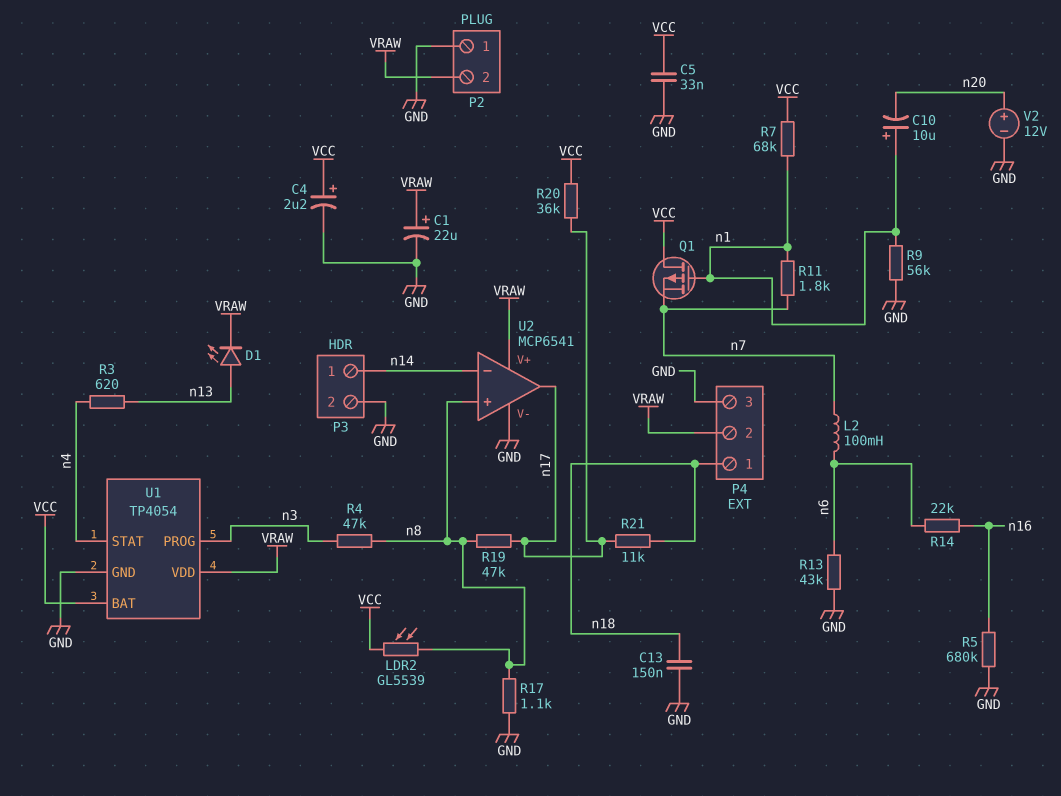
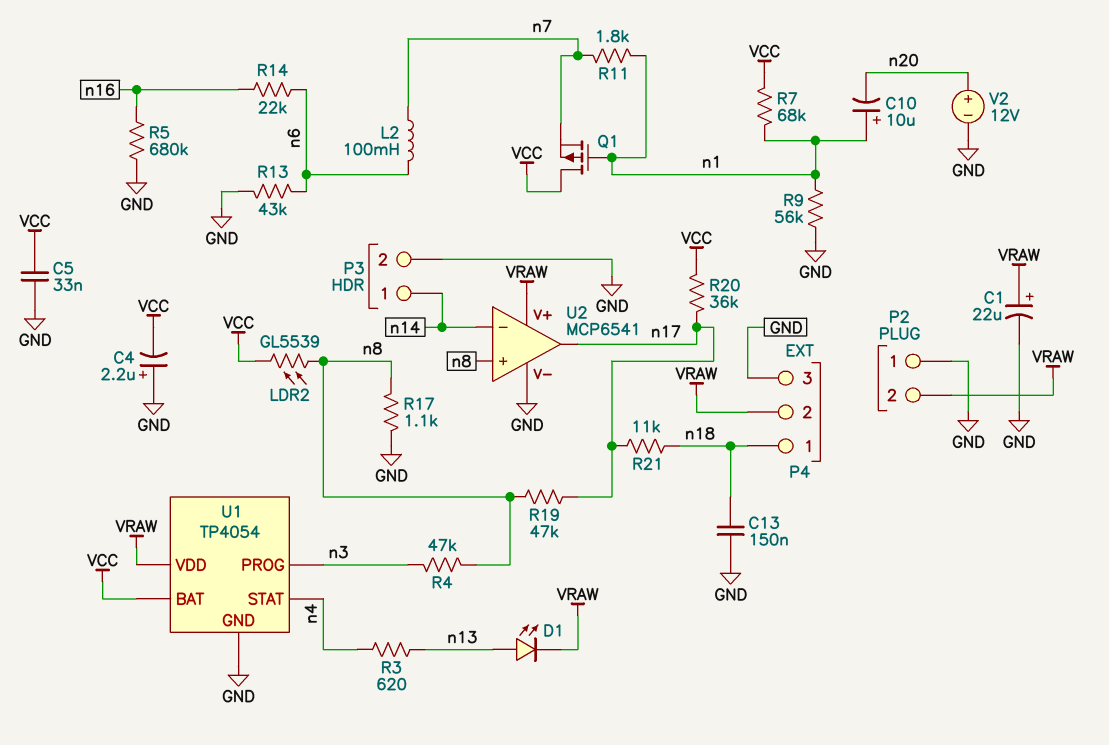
C4: 2.2uF (plus VCC, minus GND) -> 2.2uF (plus GND, minus VCC)

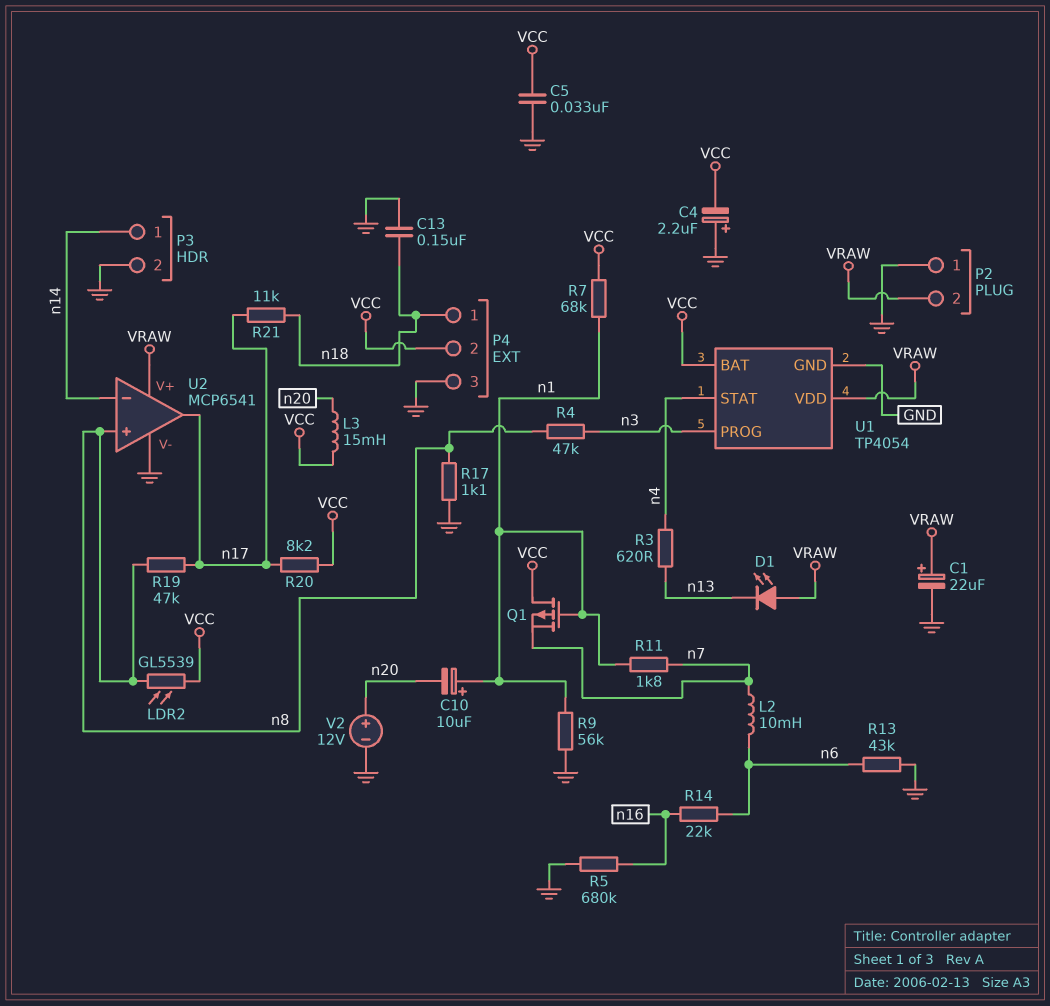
D1: LED (A n13, K VRAW) -> LED (A VRAW, K n13)
L2: 100mH (n6, n7) -> 10mH (n6, n7)
L3: none -> 15mH (VCC, n20)
P4 pin 2: VRAW -> VCC
R20: 36k (VCC, n17) -> 8.2k (VCC, n17)

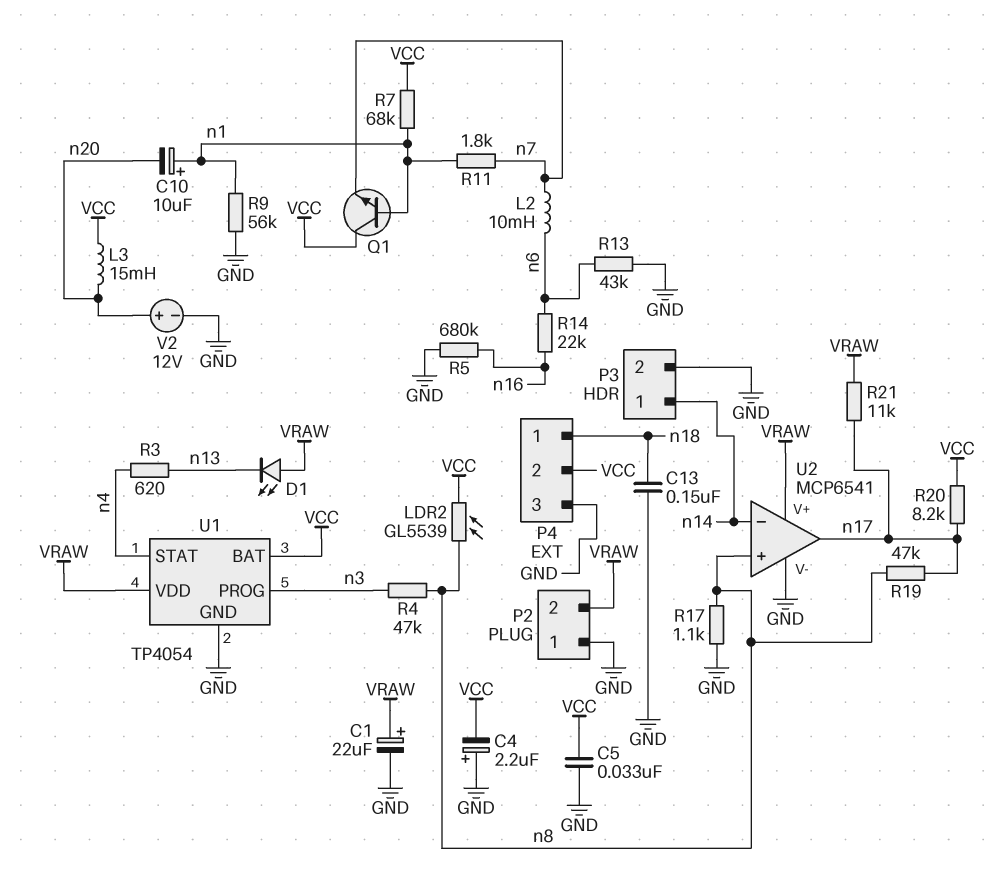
Q1: PMOS (G n1, D VCC, S n7) -> NPN (B n1, C VCC, E n7)
R21: 11k (n17, n18) -> 11k (VRAW, n17)

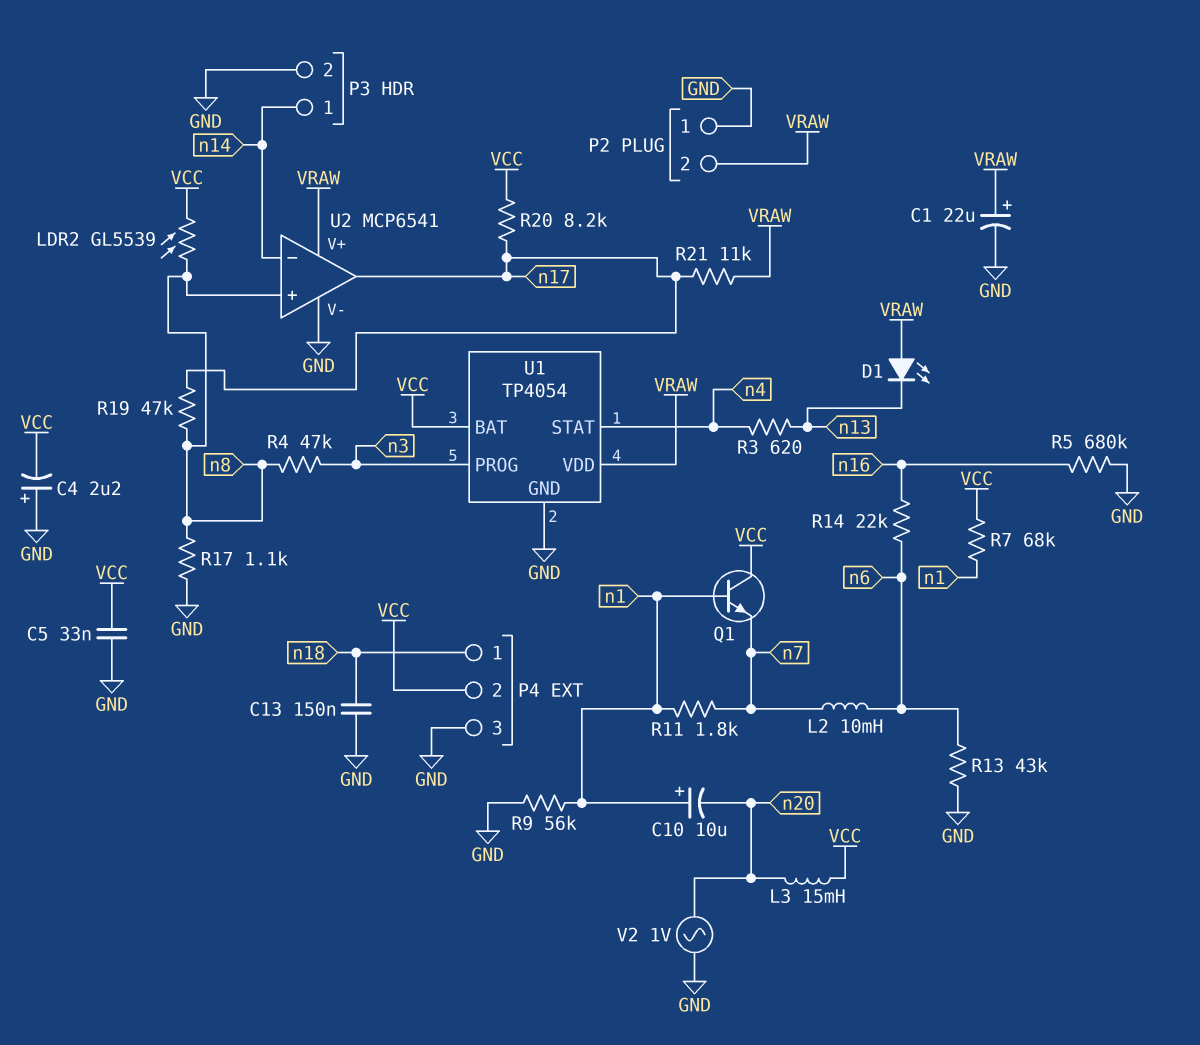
V2: 12V (plus n20, minus GND) -> AC 1V (GND, n20)

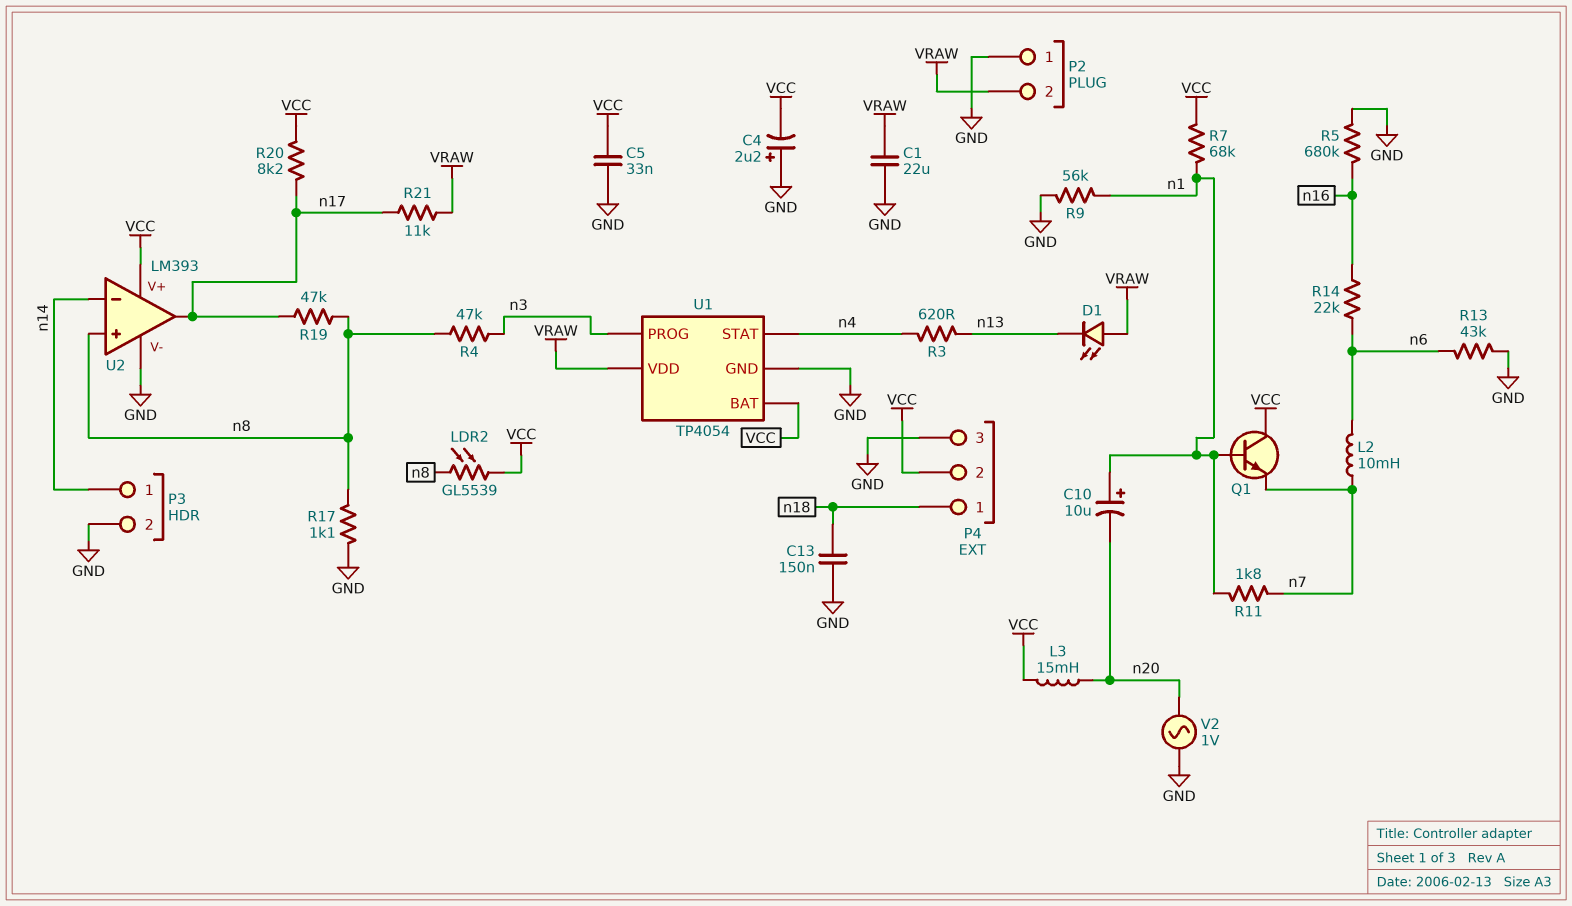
C1: 22uF (plus VRAW, minus GND) -> 22uF (GND, VRAW)
U2: MCP6541 -> LM393
U2 pin V+: VRAW -> VCC

